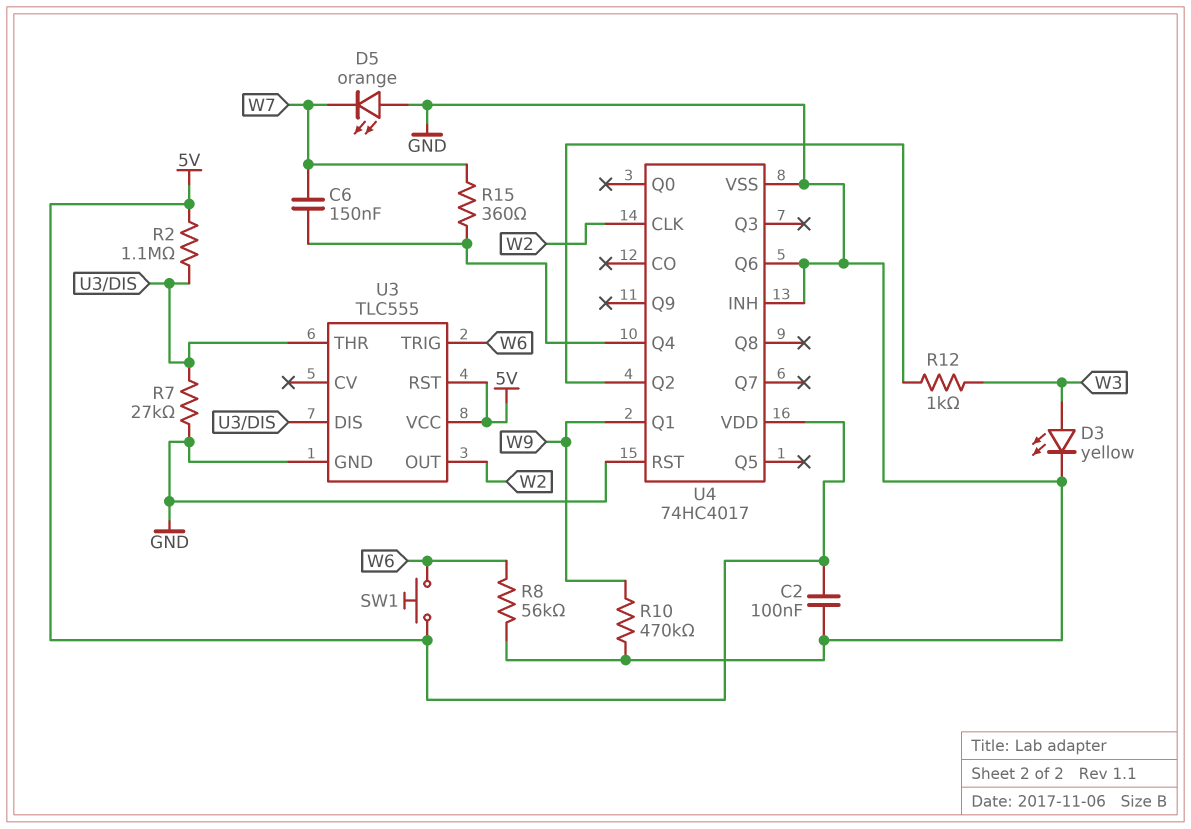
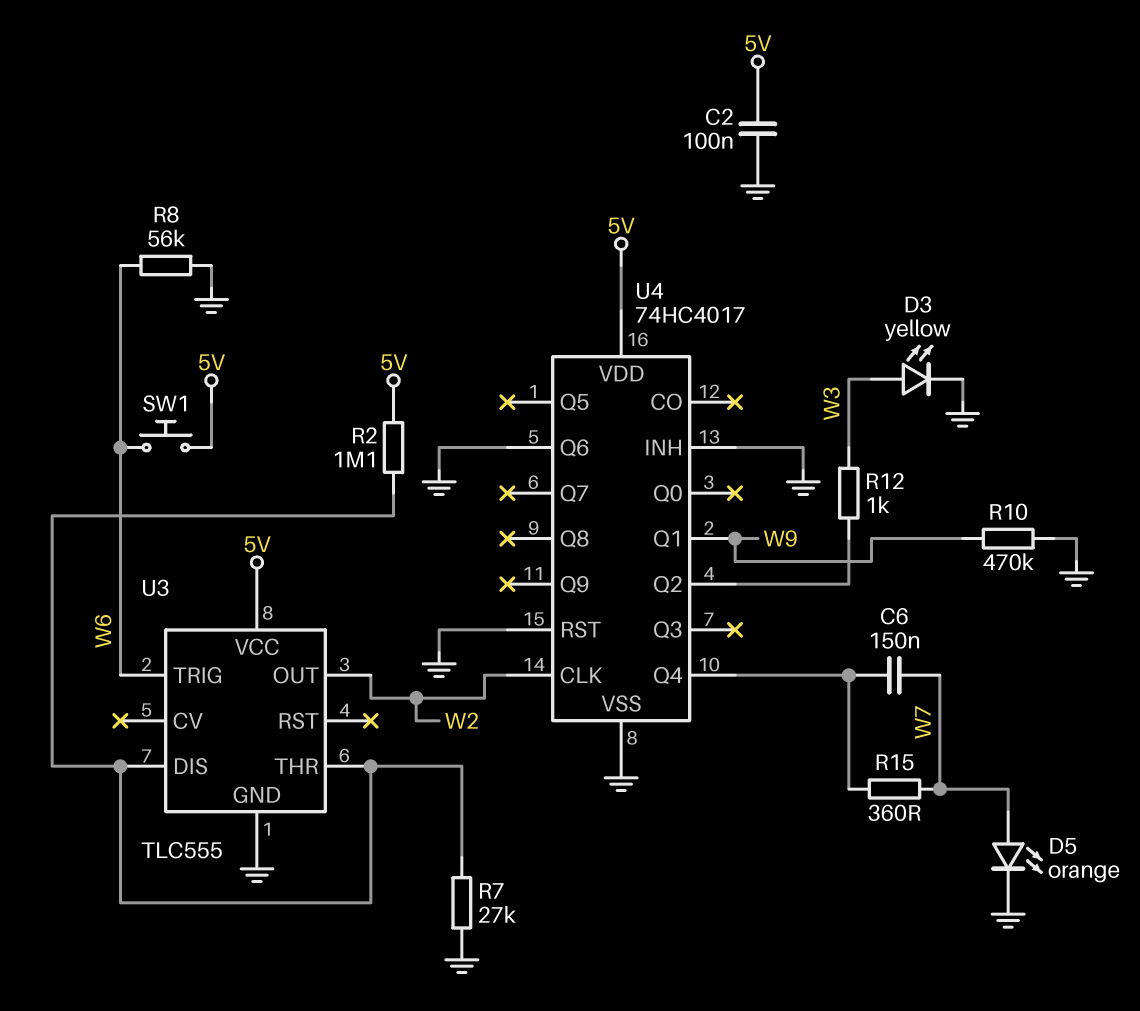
D5: LED orange (A GND, K W7) -> LED orange (A W7, K GND)
U3 pin RST: 5V -> none

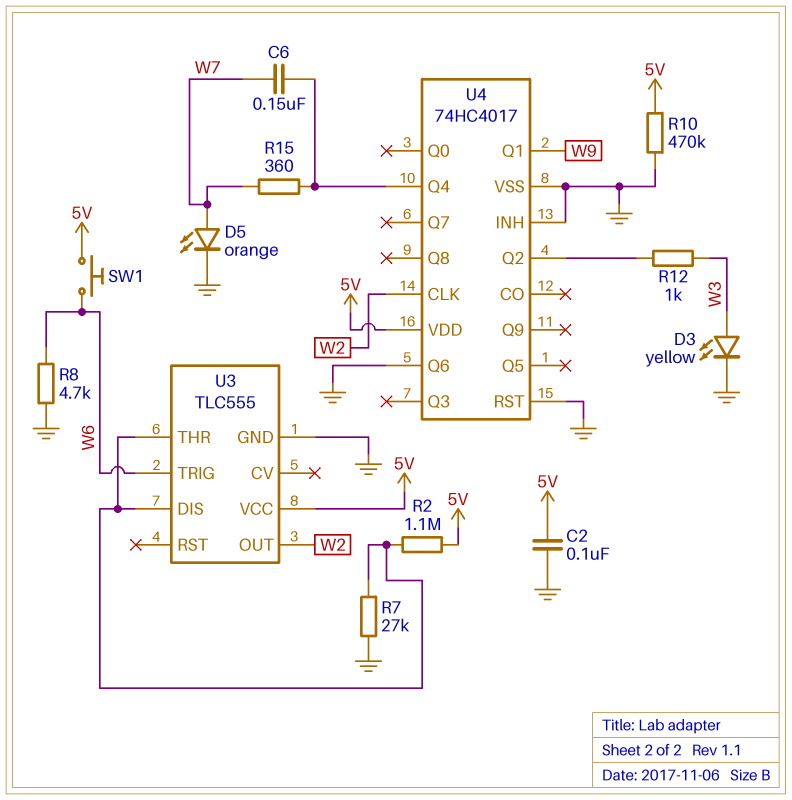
R8: 56k (GND, W6) -> 4.7k (GND, W6)
R10: 470k (GND, W9) -> 470k (5V, GND)

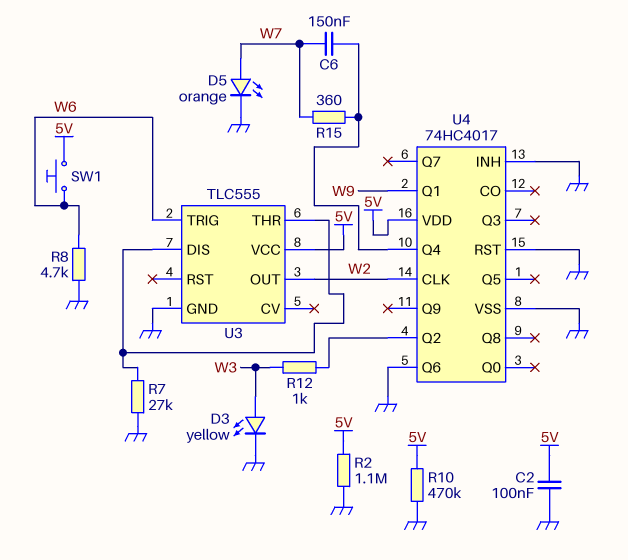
R2: 1.1M (5V, U3/DIS) -> 1.1M (5V, GND)

